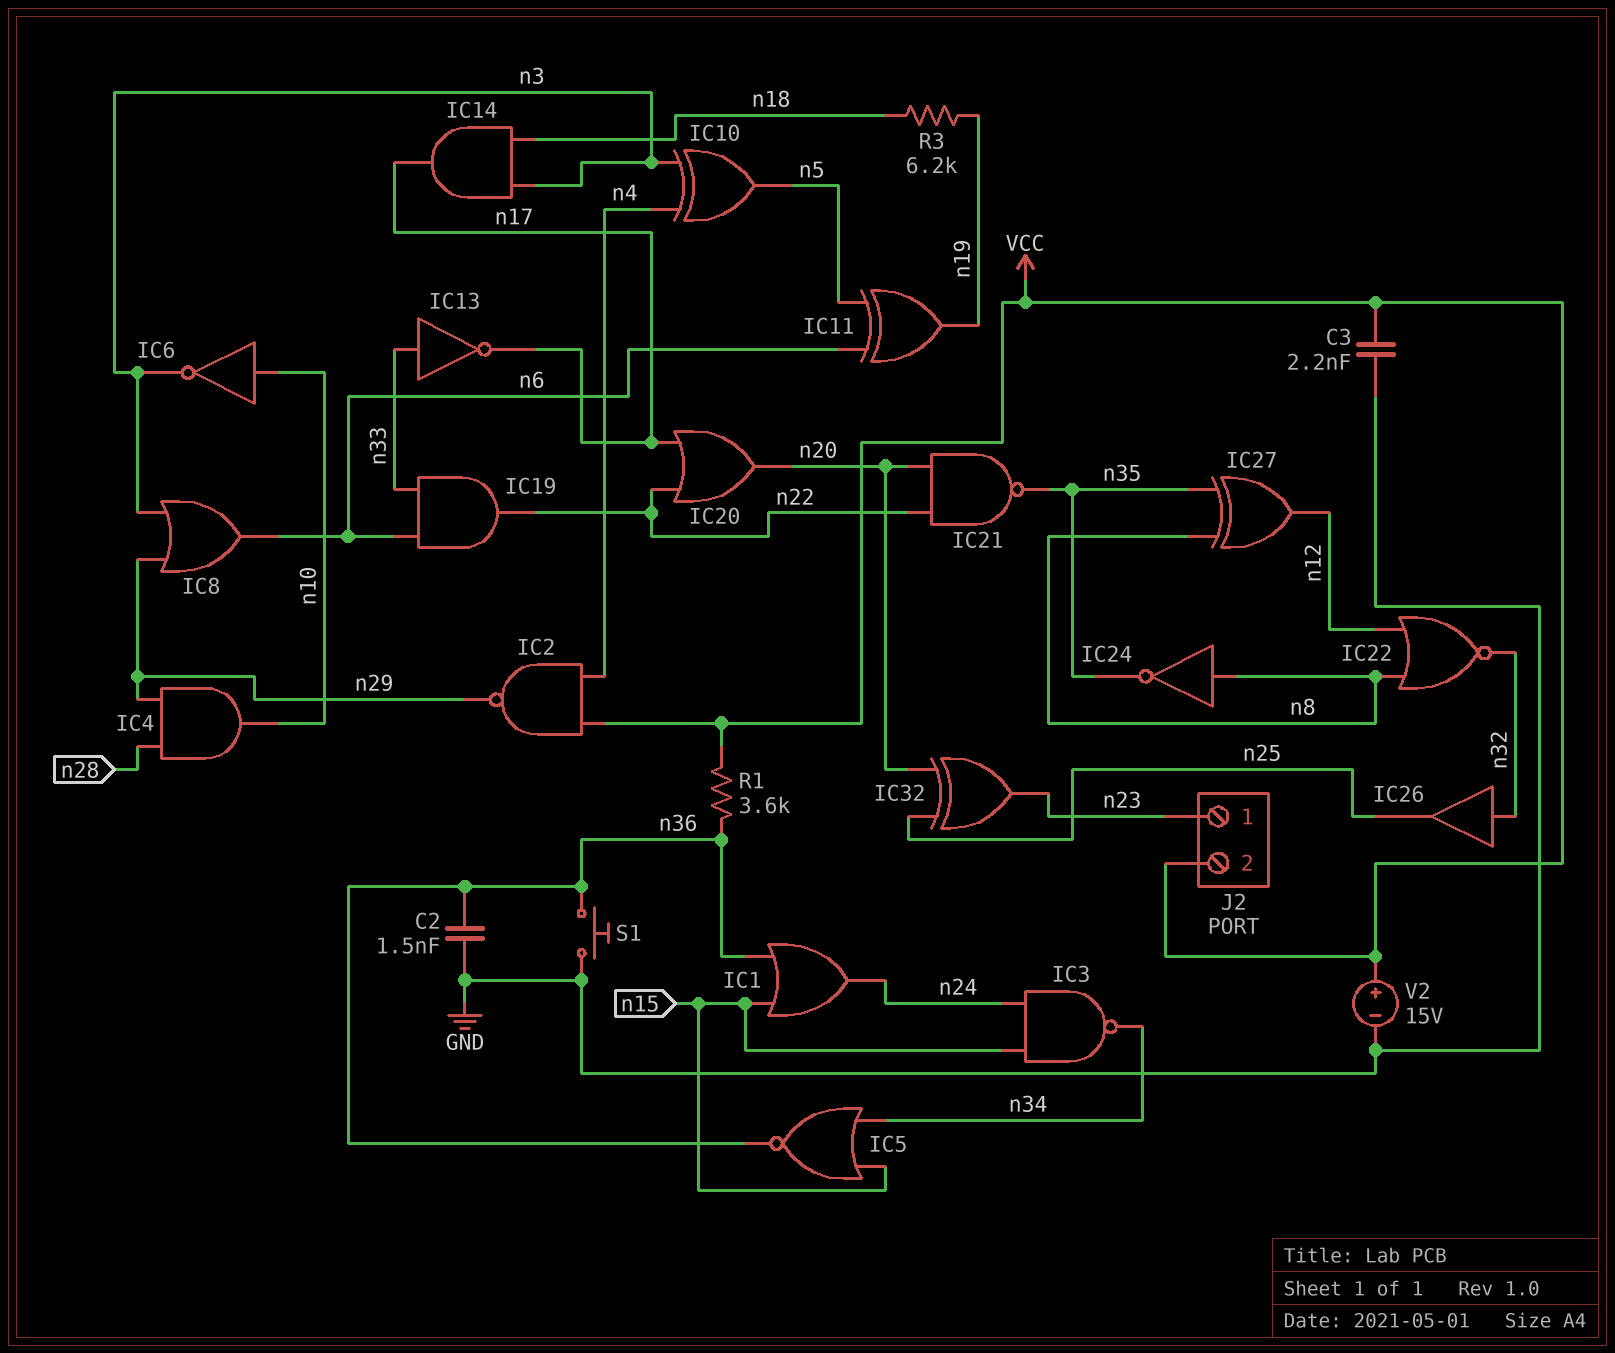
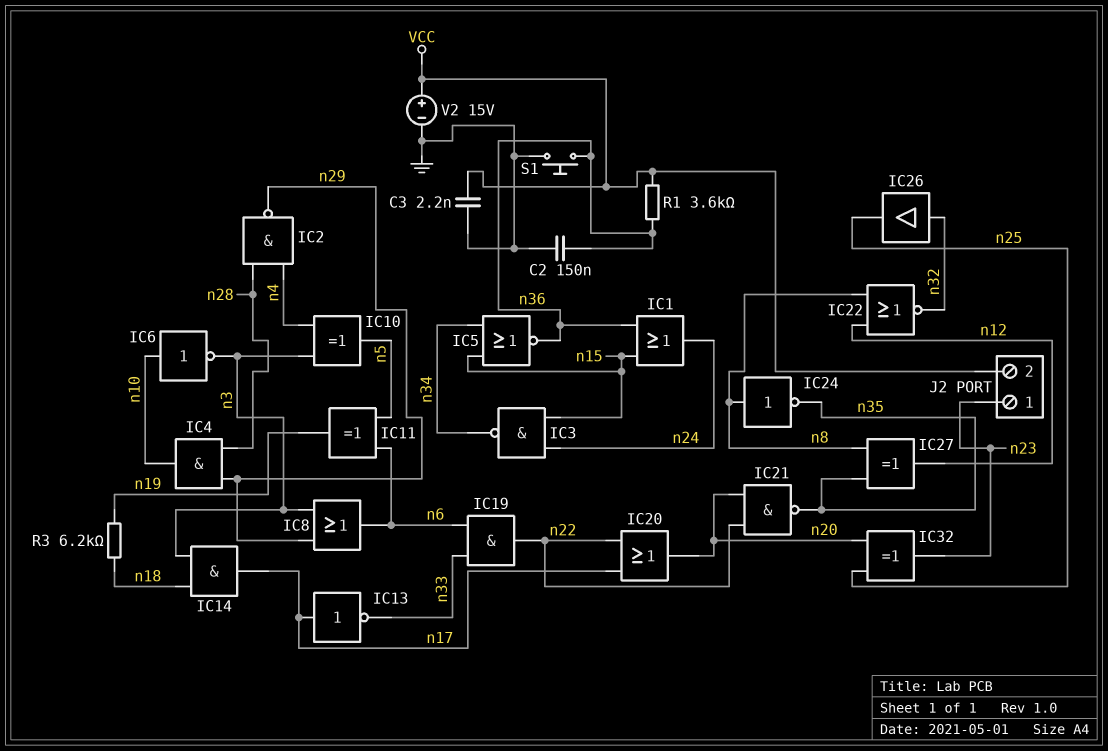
C2: 1.5nF (GND, n36) -> 150nF (GND, n36)
IC2: NAND (in VCC, in n4, out n29) -> NAND (in n4, in n28, out n29)
IC13: NOT (in n33, out n17) -> NOT (in n17, out n33)

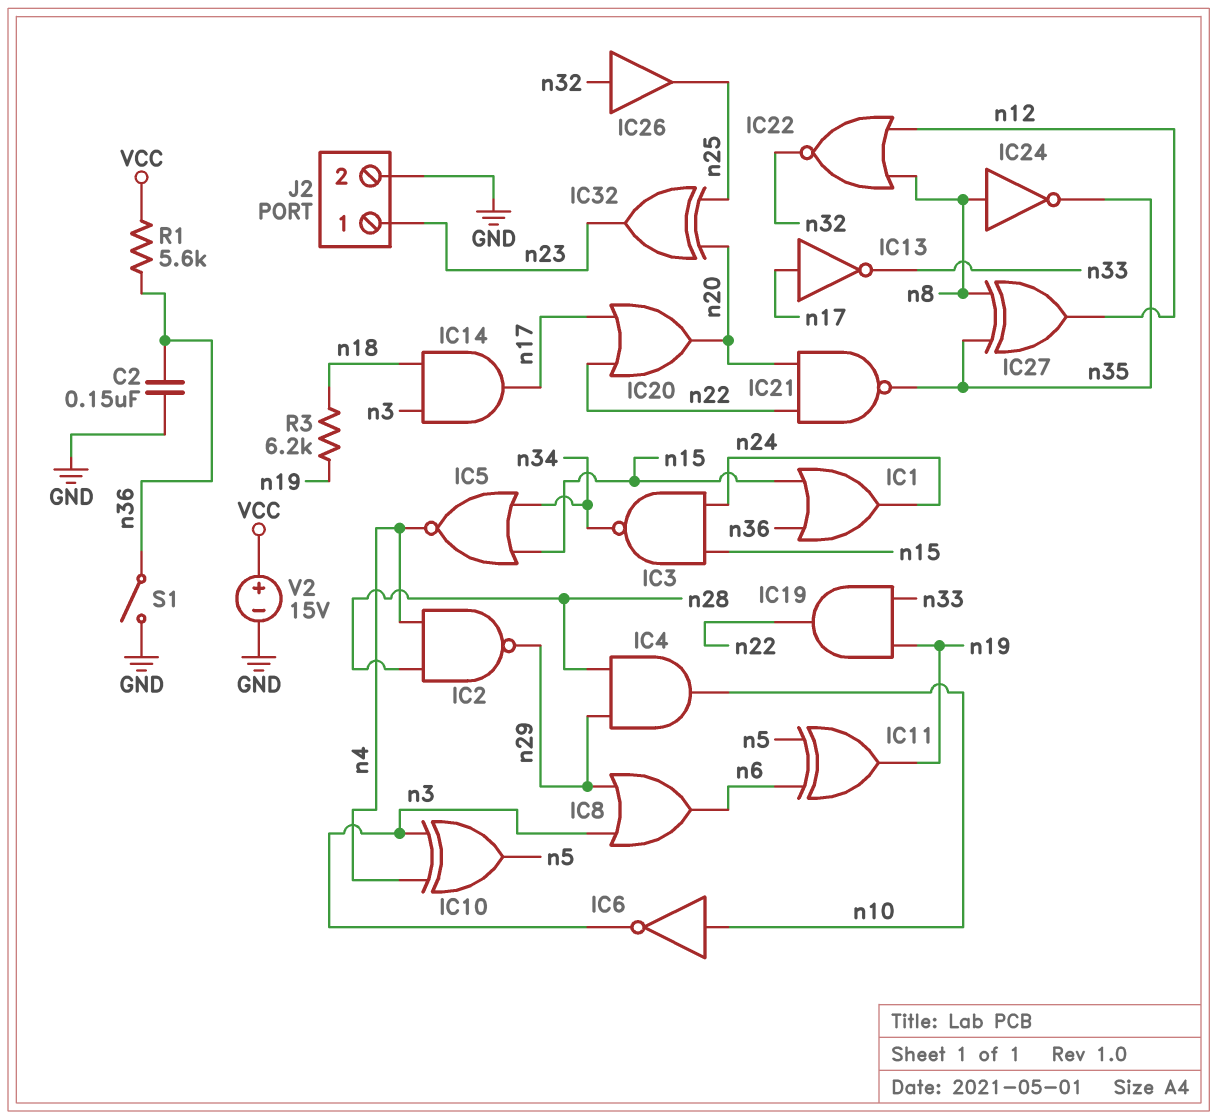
C3: 2.2nF (GND, VCC) -> none
IC5: NOR (in n15, in n34, out n36) -> NOR (in n15, in n34, out n4)
IC19: AND (in n6, in n33, out n22) -> AND (in n19, in n33, out n22)
J2 pin 2: VCC -> GND
R1: 3.6k (VCC, n36) -> 5.6k (VCC, n36)
S1: button (GND, n36) -> switch (GND, n36)

